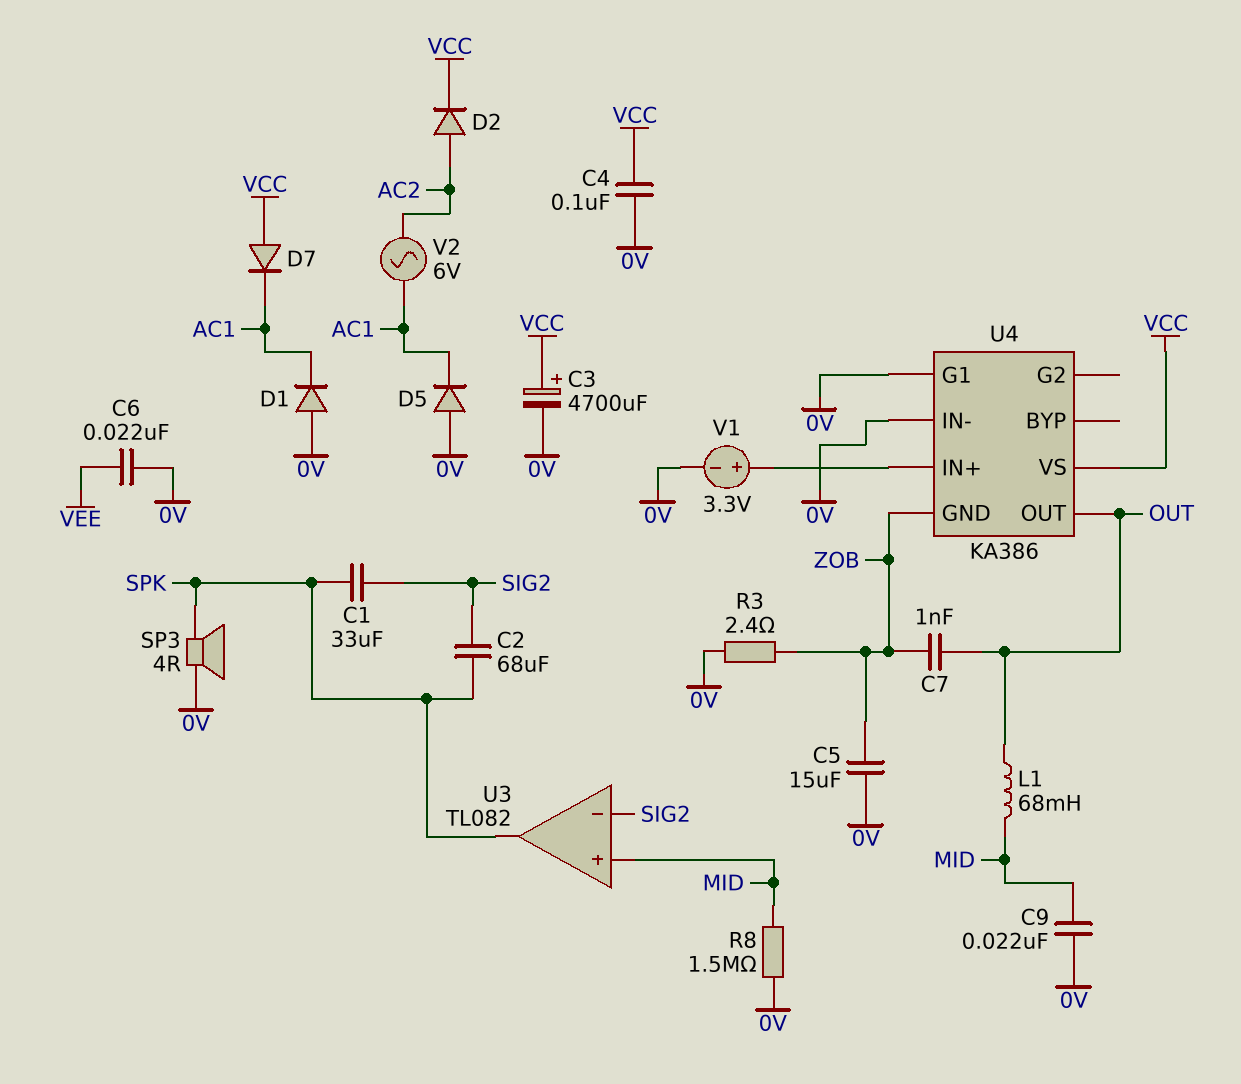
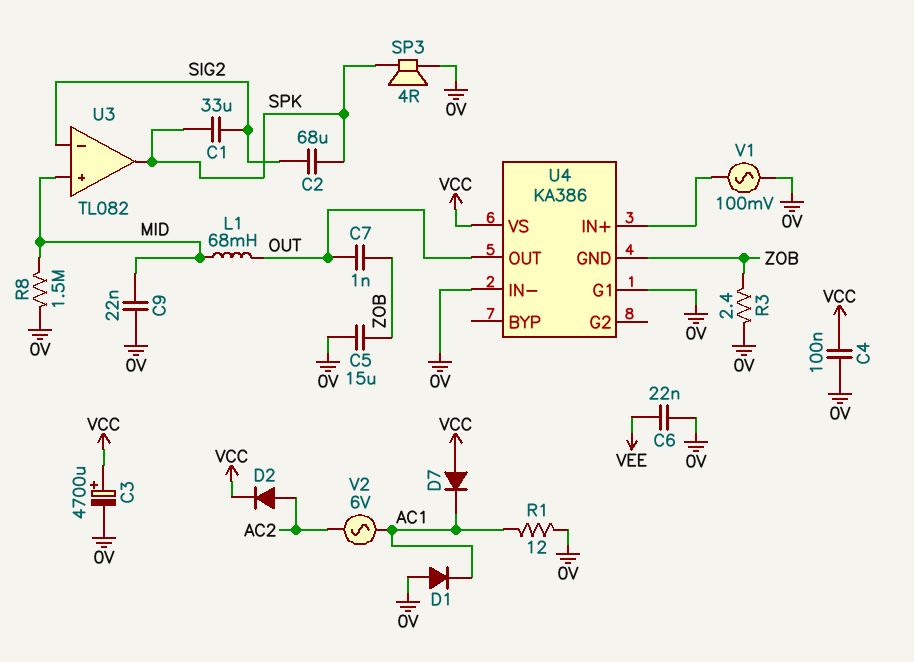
D5: diode (A 0V, K AC1) -> none
R1: none -> 12 (0V, AC1)
V1: 3.3V (plus U4/IN+, minus 0V) -> AC 100mV (0V, U4/IN+)

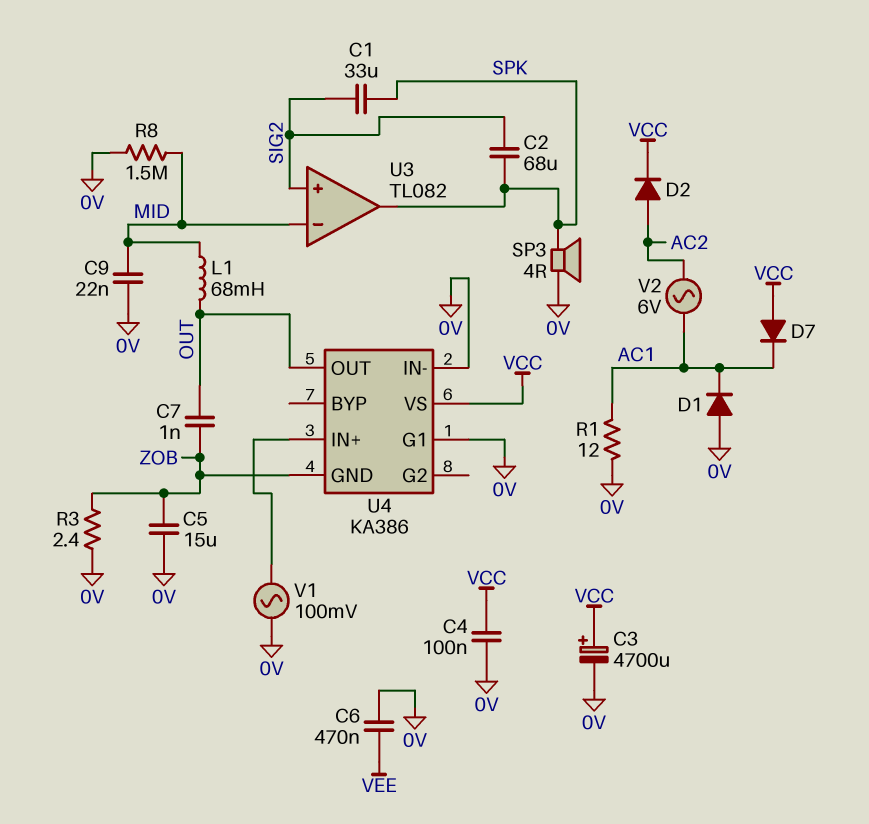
C6: 22nF (0V, VEE) -> 470nF (0V, VEE)
U3 pin in+: MID -> SIG2
U3 pin in-: SIG2 -> MID

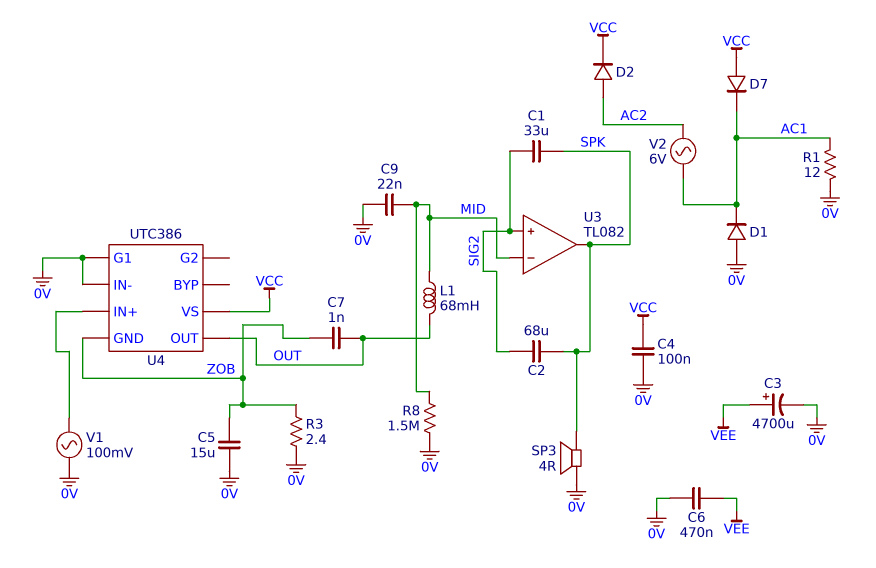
C3: 4700uF (plus VCC, minus 0V) -> 4700uF (plus VEE, minus 0V)
U4: KA386 -> UTC386

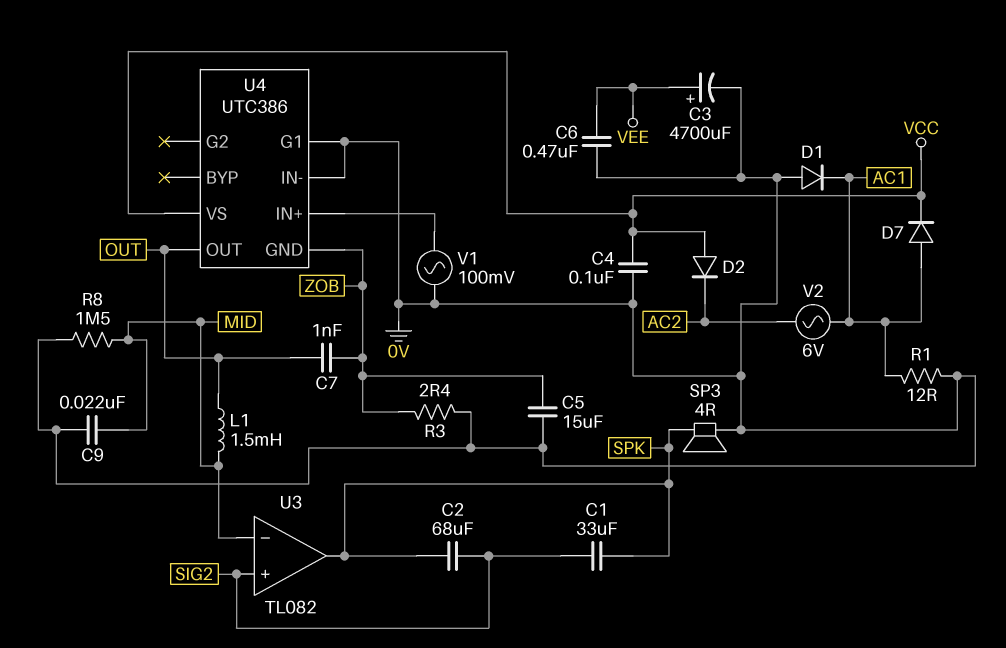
D2: diode (A AC2, K VCC) -> diode (A VCC, K AC2)
D7: diode (A VCC, K AC1) -> diode (A AC1, K VCC)
L1: 68mH (MID, OUT) -> 1.5mH (MID, OUT)

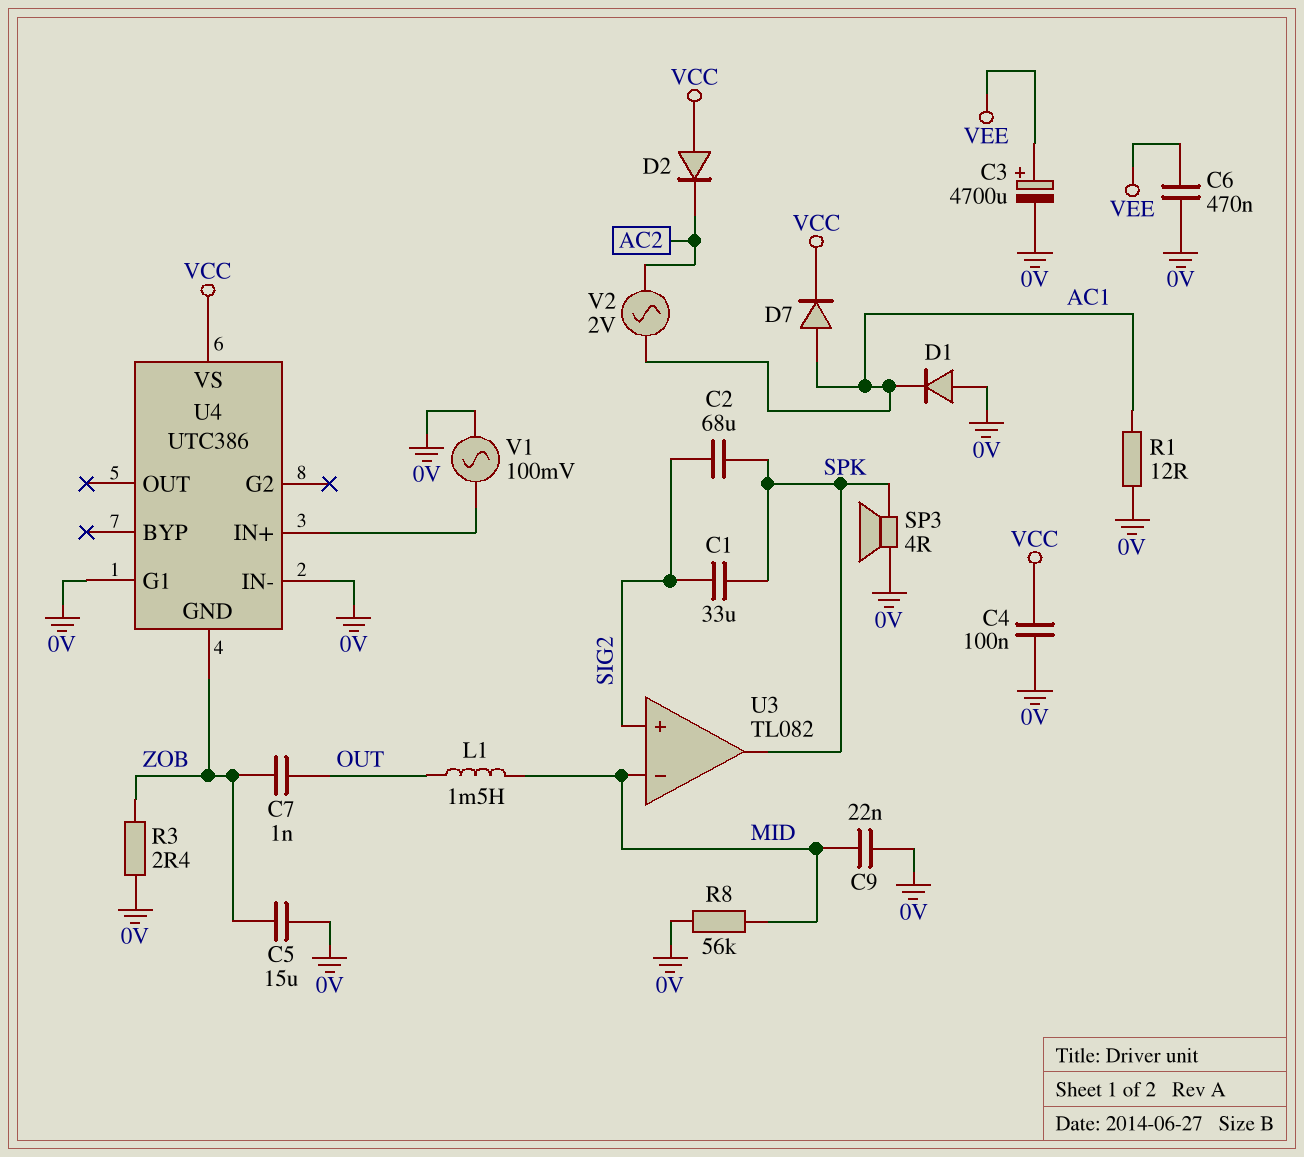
R8: 1.5M (0V, MID) -> 56k (0V, MID)
U4 pin OUT: OUT -> none
V2: AC 6V (AC1, AC2) -> AC 2V (AC1, AC2)

